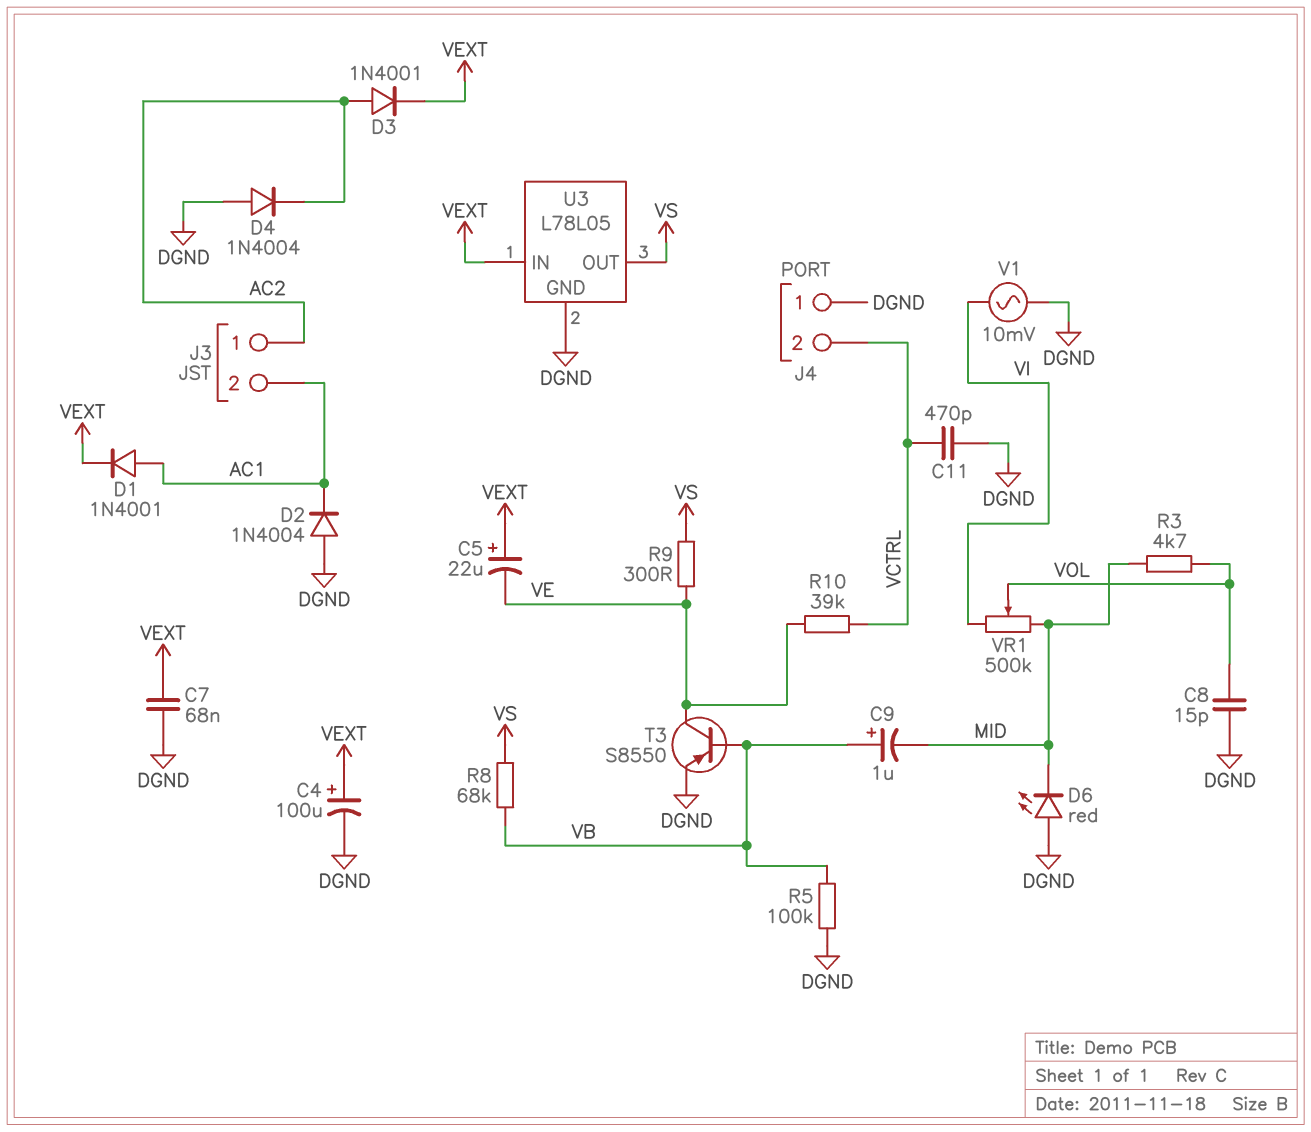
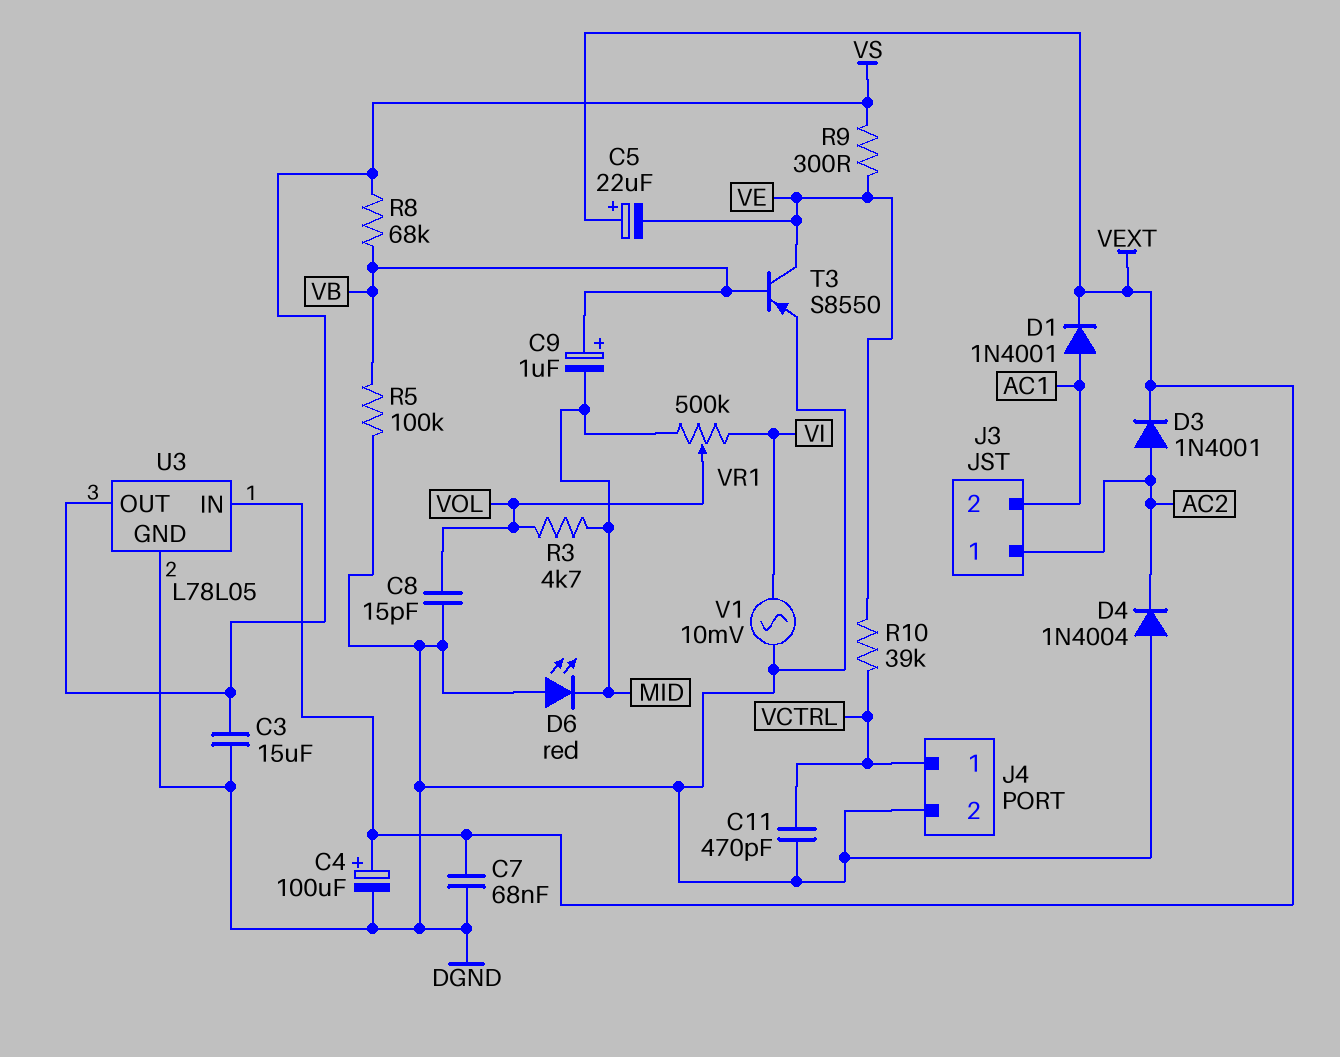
C3: none -> 15uF (DGND, VS)
D2: diode 1N4004 (A DGND, K AC1) -> none
J4 pin 1: DGND -> VCTRL
J4 pin 2: VCTRL -> DGND

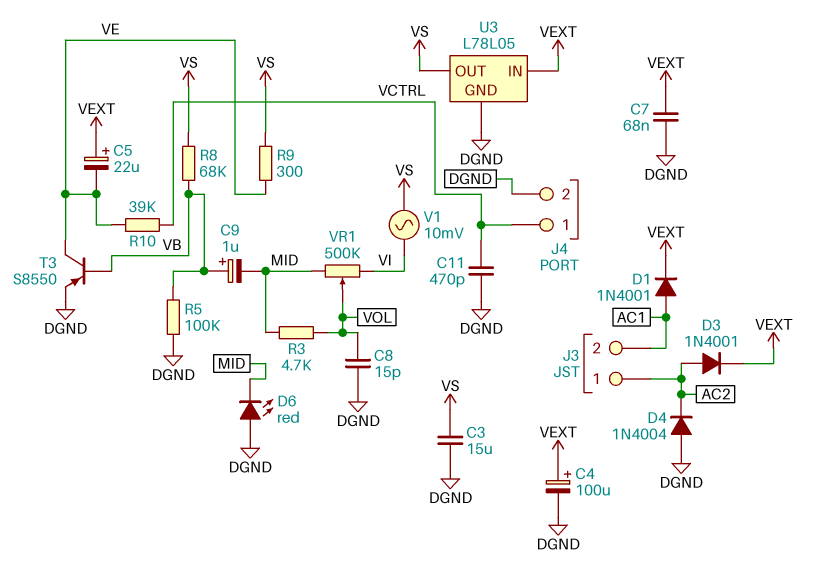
V1: AC 10mV (DGND, VI) -> AC 10mV (VI, VS)

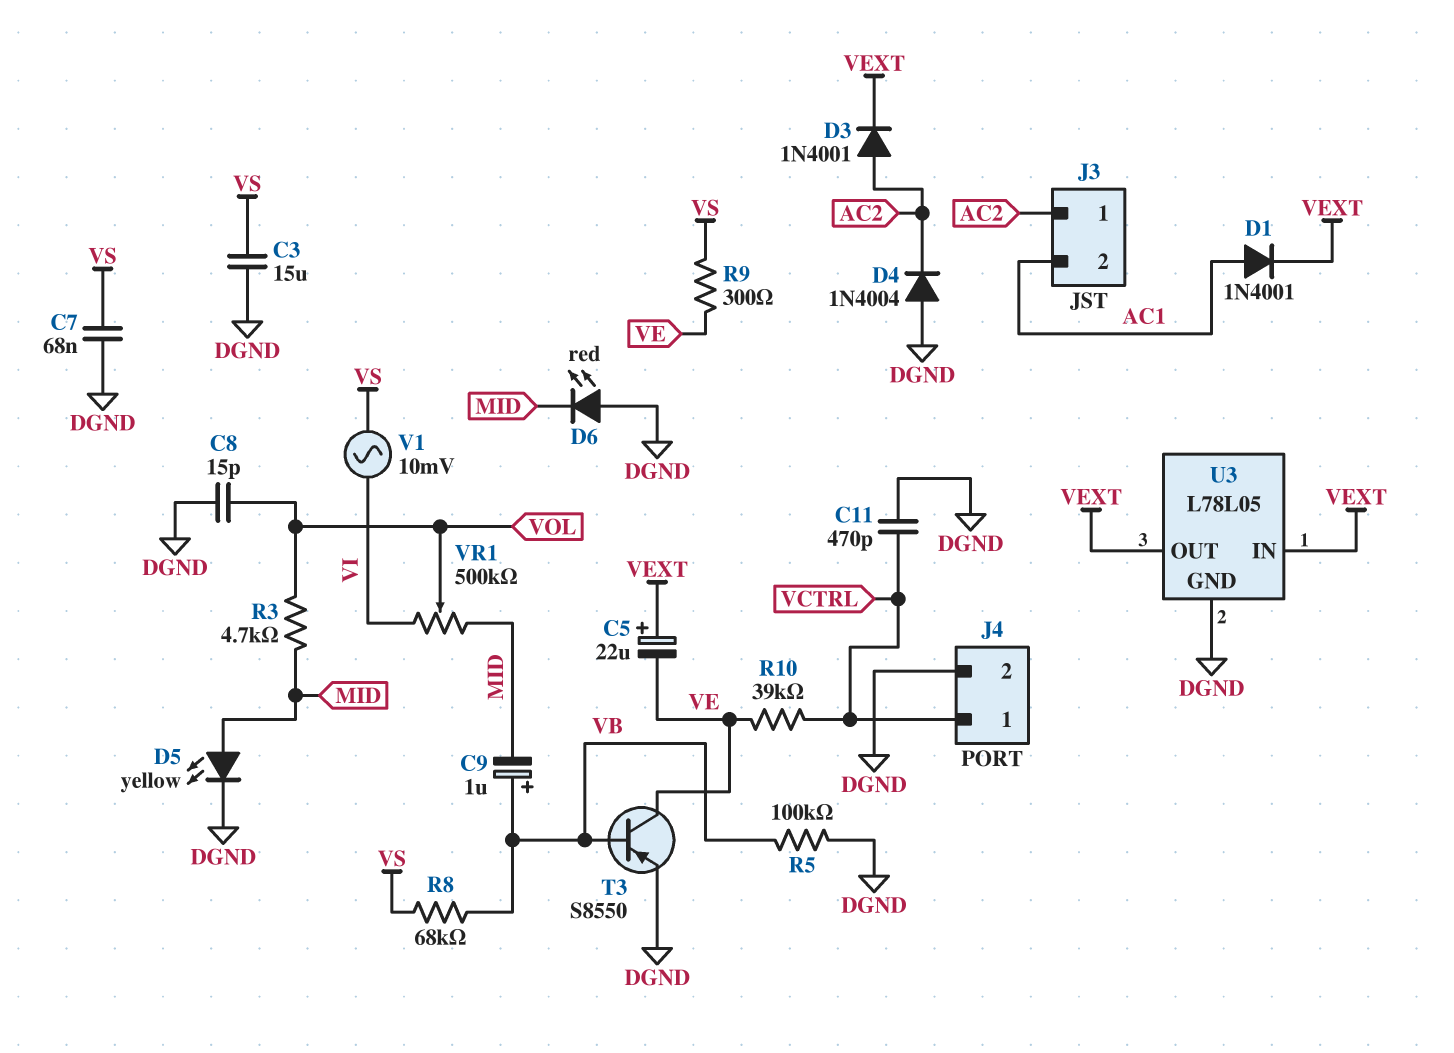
C4: 100uF (plus VEXT, minus DGND) -> none
C7: 68nF (DGND, VEXT) -> 68nF (DGND, VS)
D5: none -> LED yellow (A MID, K DGND)
U3 pin OUT: VS -> VEXT

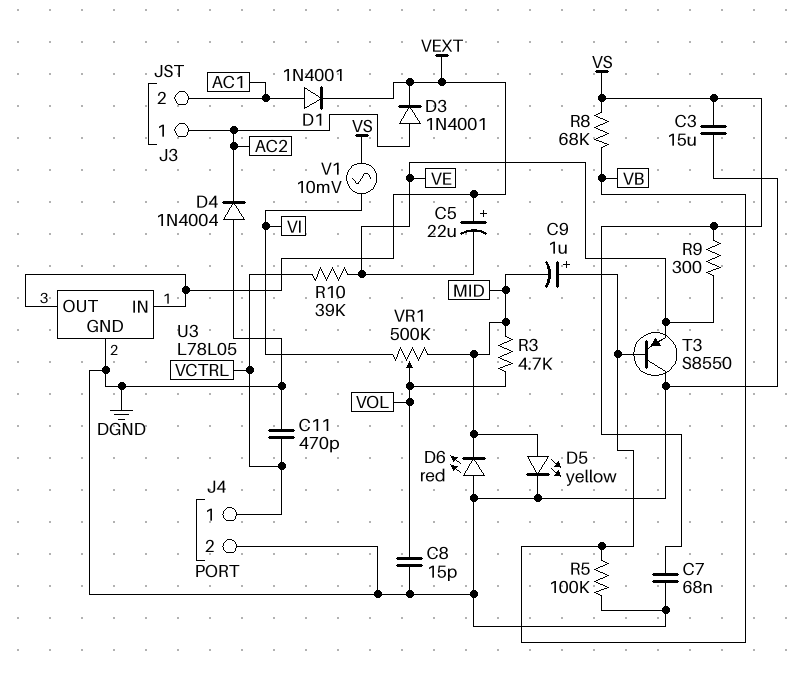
T3: PNP S8550 (B VB, C VE, E DGND) -> PNP S8550 (B VB, C DGND, E VE)

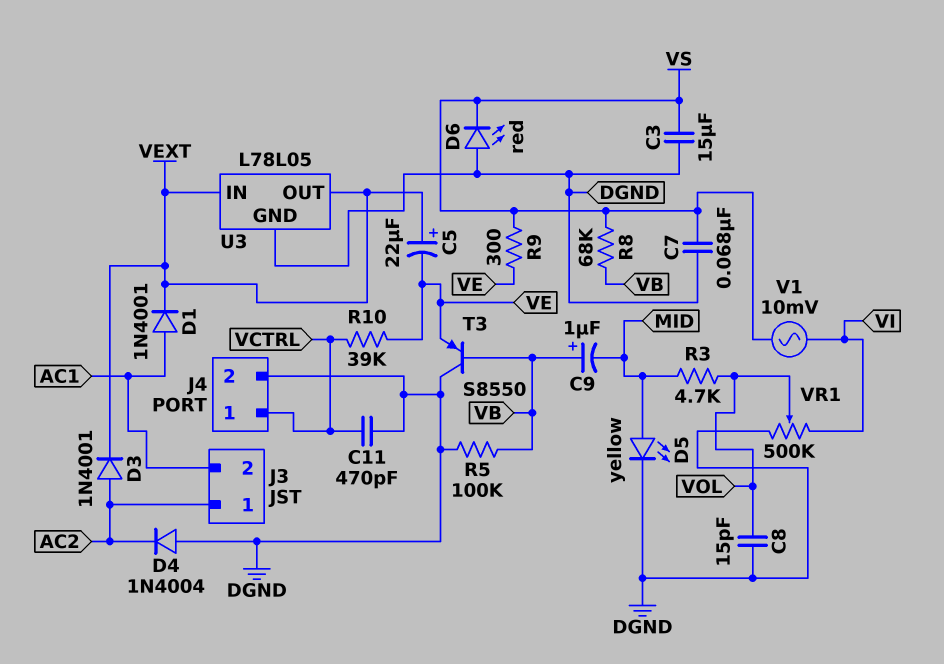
D6: LED red (A DGND, K MID) -> LED red (A DGND, K VS)
VR1: 500k (MID, VI, wiper VOL) -> 500k (DGND, VI, wiper VOL)

